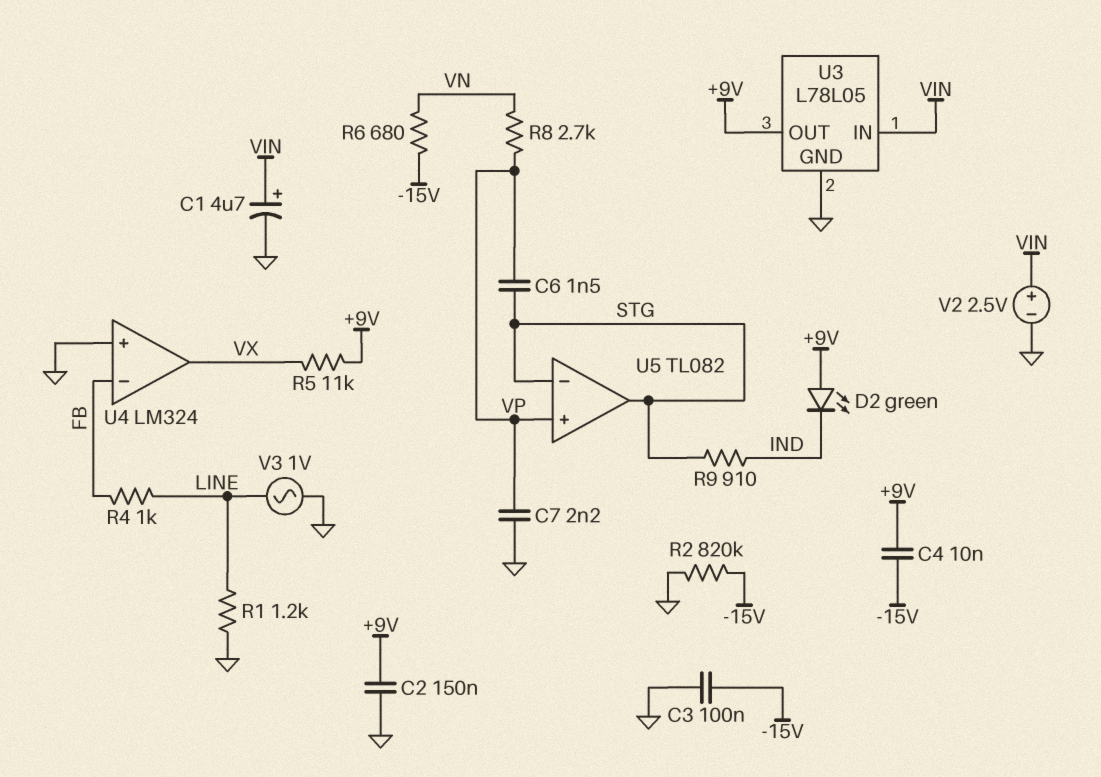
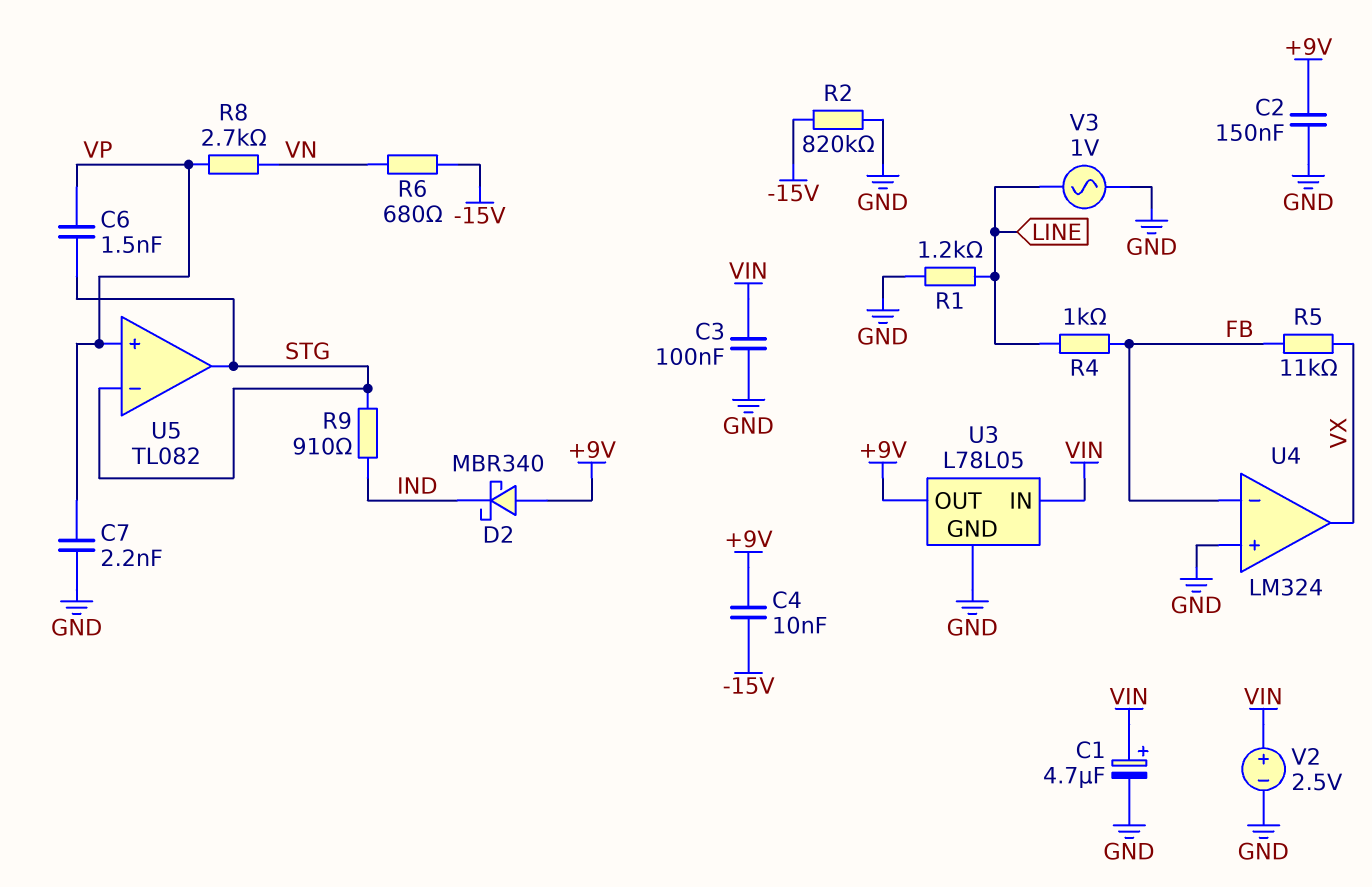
C3: 100nF (-15V, GND) -> 100nF (GND, VIN)
D2: LED green (A +9V, K IND) -> schottky MBR340 (A +9V, K IND)
R5: 11k (+9V, VX) -> 11k (FB, VX)

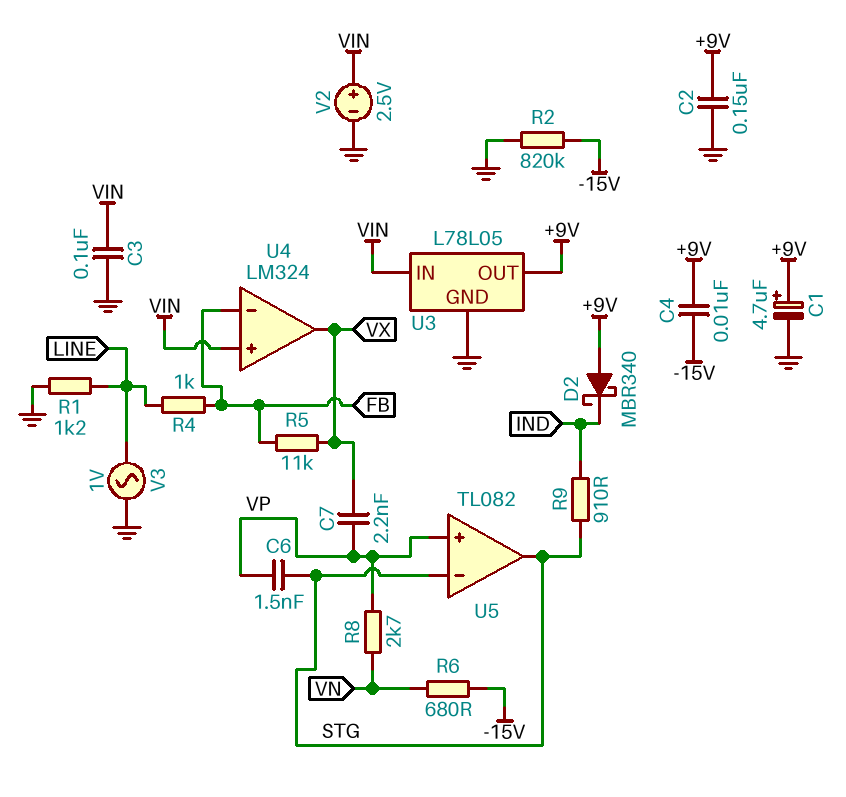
C1: 4.7uF (plus VIN, minus GND) -> 4.7uF (plus +9V, minus GND)
C7: 2.2nF (GND, VP) -> 2.2nF (VP, VX)
U4 pin in+: GND -> VIN

